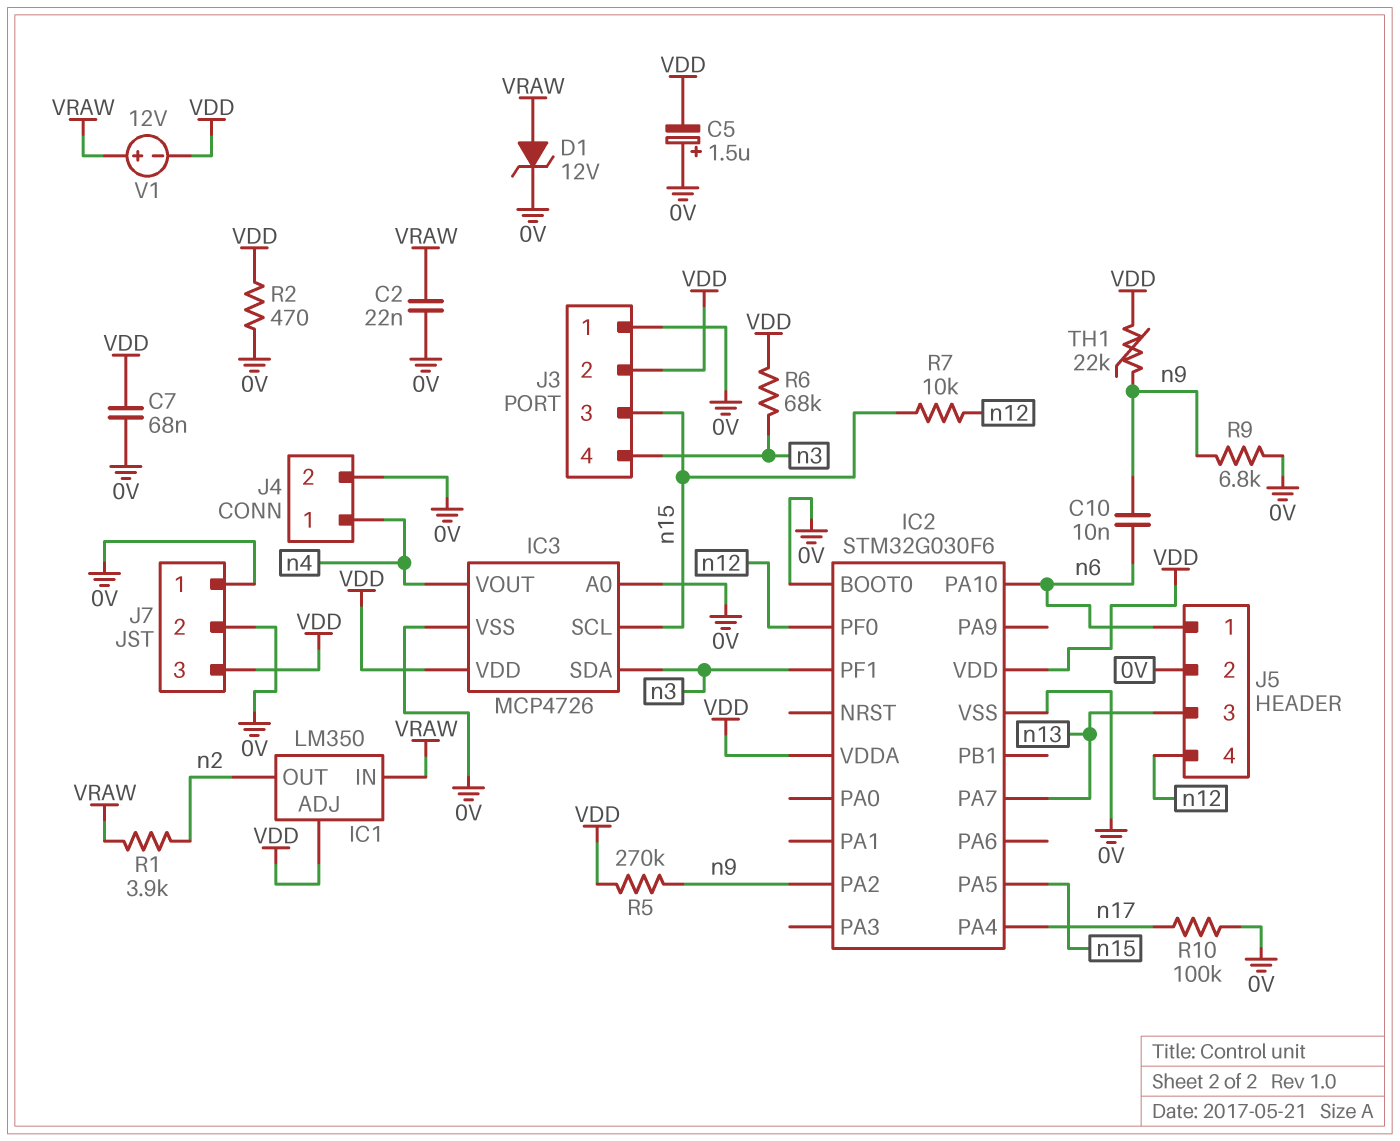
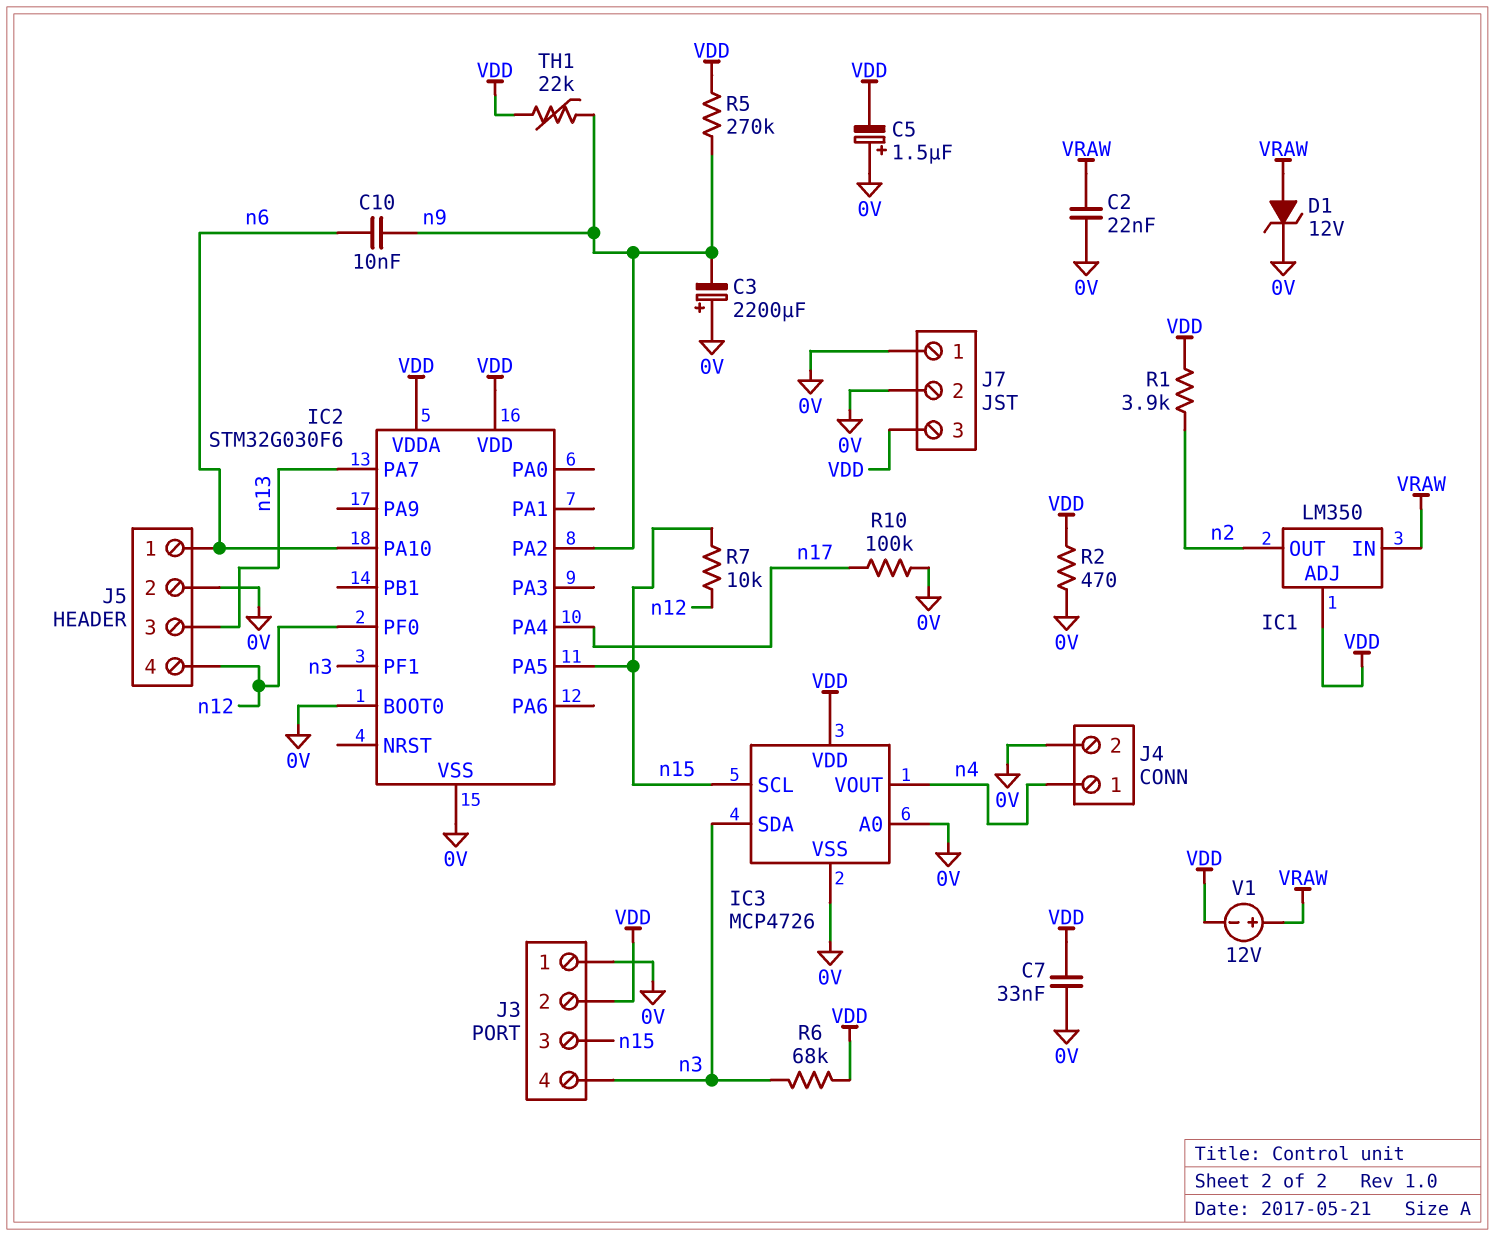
C3: none -> 2200uF (plus 0V, minus n9)
C7: 68nF (0V, VDD) -> 33nF (0V, VDD)
R1: 3.9k (VRAW, n2) -> 3.9k (VDD, n2)
R9: 6.8k (0V, n9) -> none

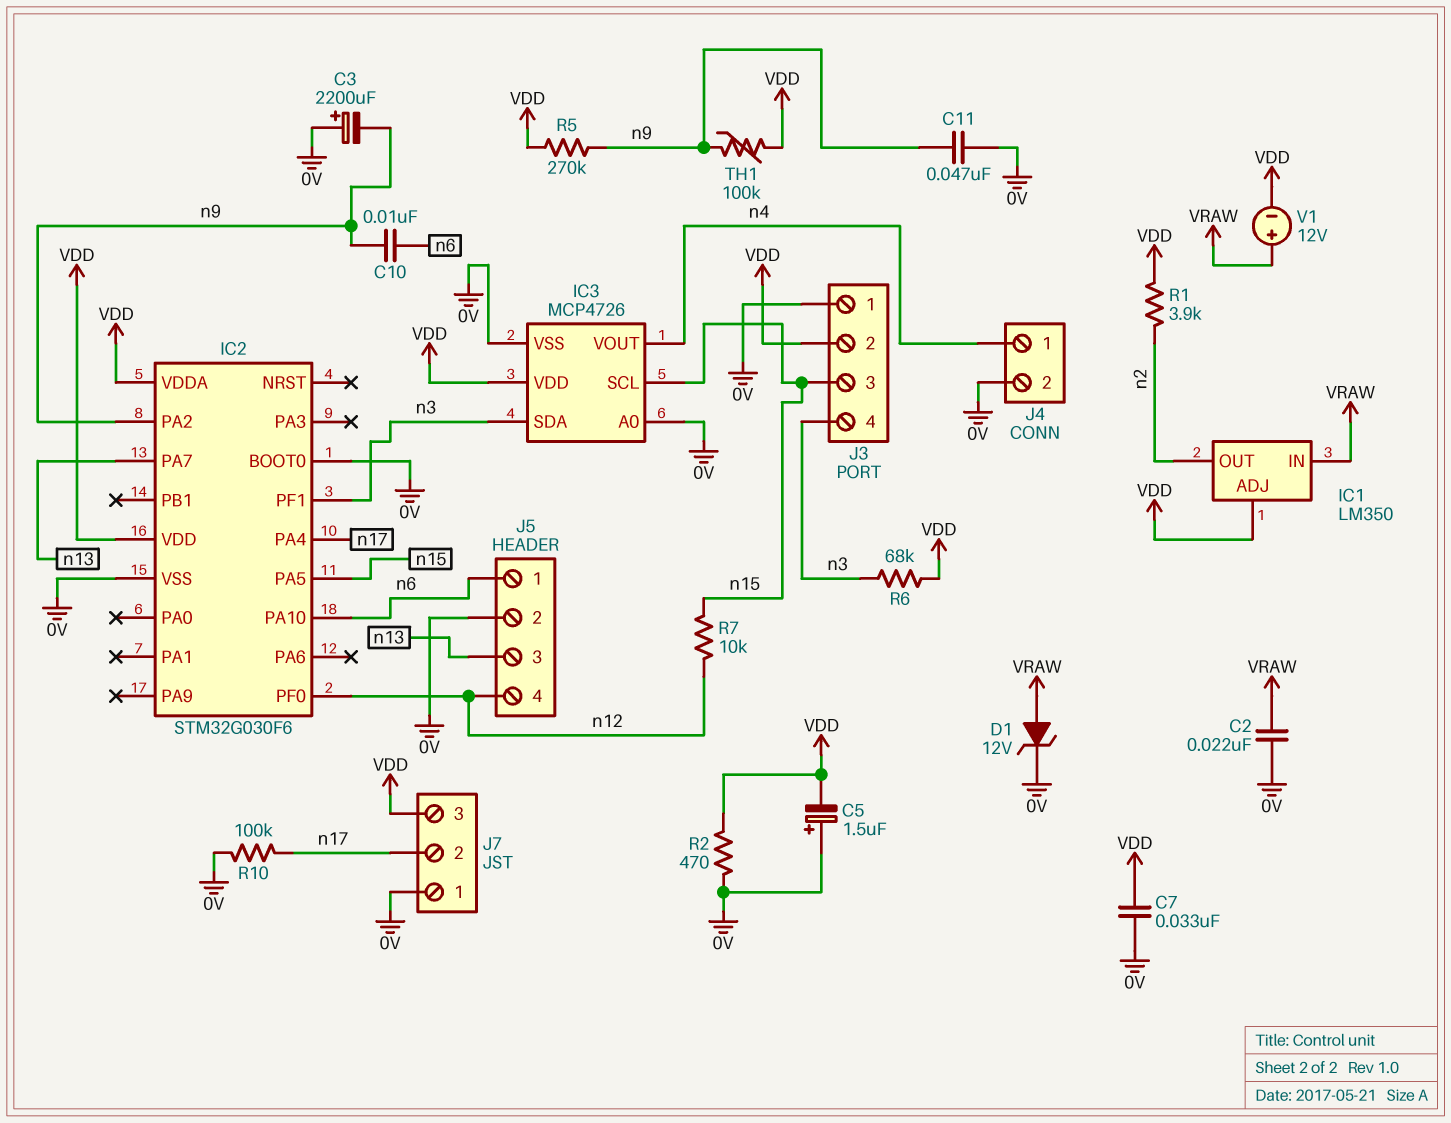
C11: none -> 47nF (0V, n9)
J7 pin 2: 0V -> n17
TH1: 22k (VDD, n9) -> 100k (VDD, n9)

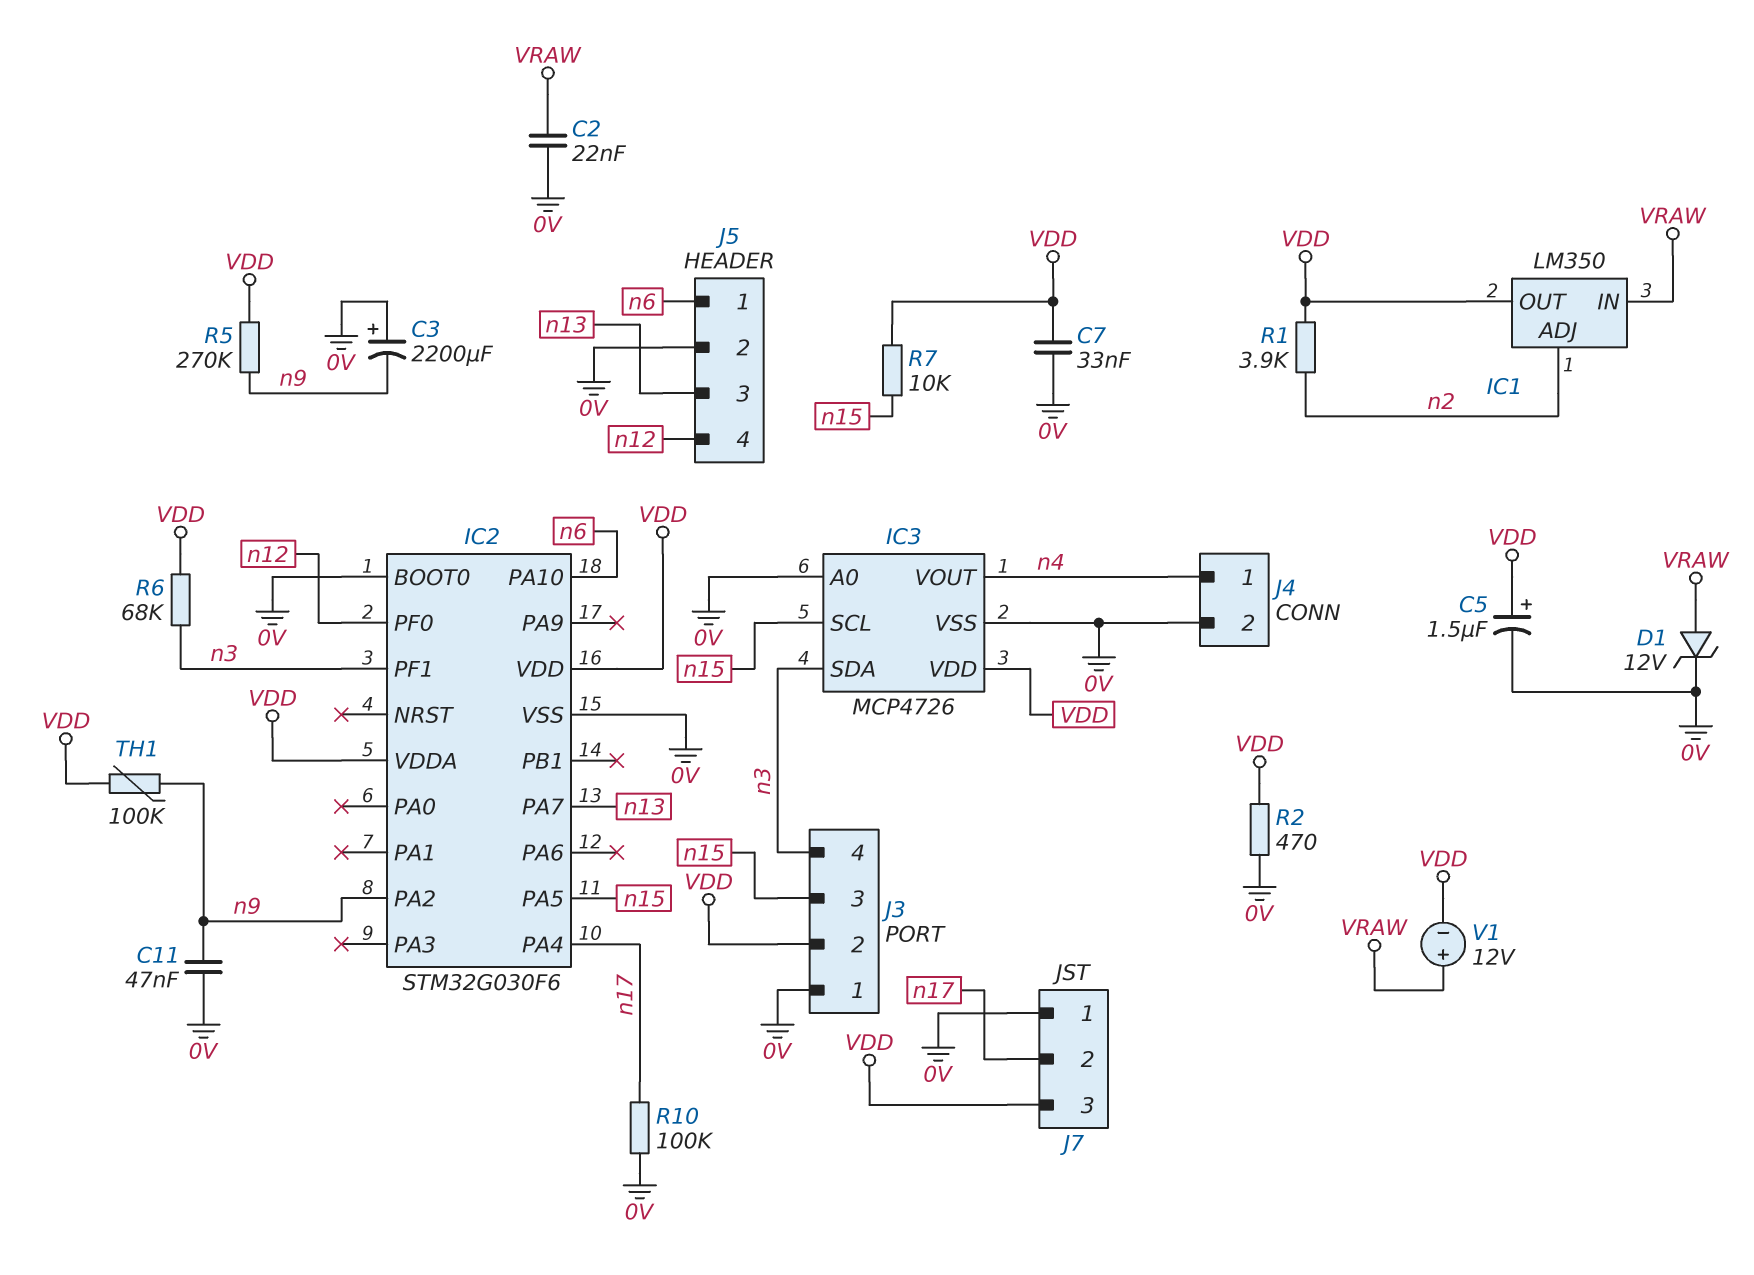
C5: 1.5uF (plus 0V, minus VDD) -> 1.5uF (plus VDD, minus 0V)
C10: 10nF (n6, n9) -> none
IC1 pin ADJ: VDD -> n2
IC1 pin OUT: n2 -> VDD
R7: 10k (n12, n15) -> 10k (VDD, n15)

